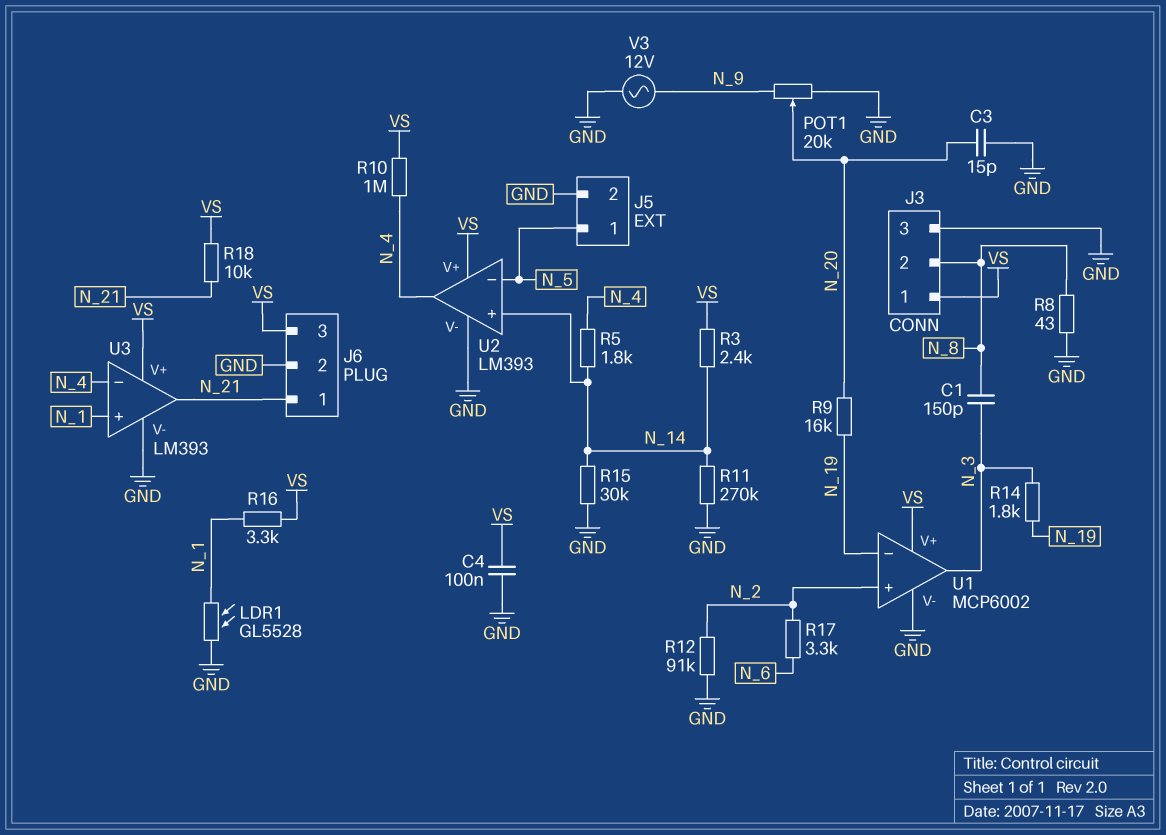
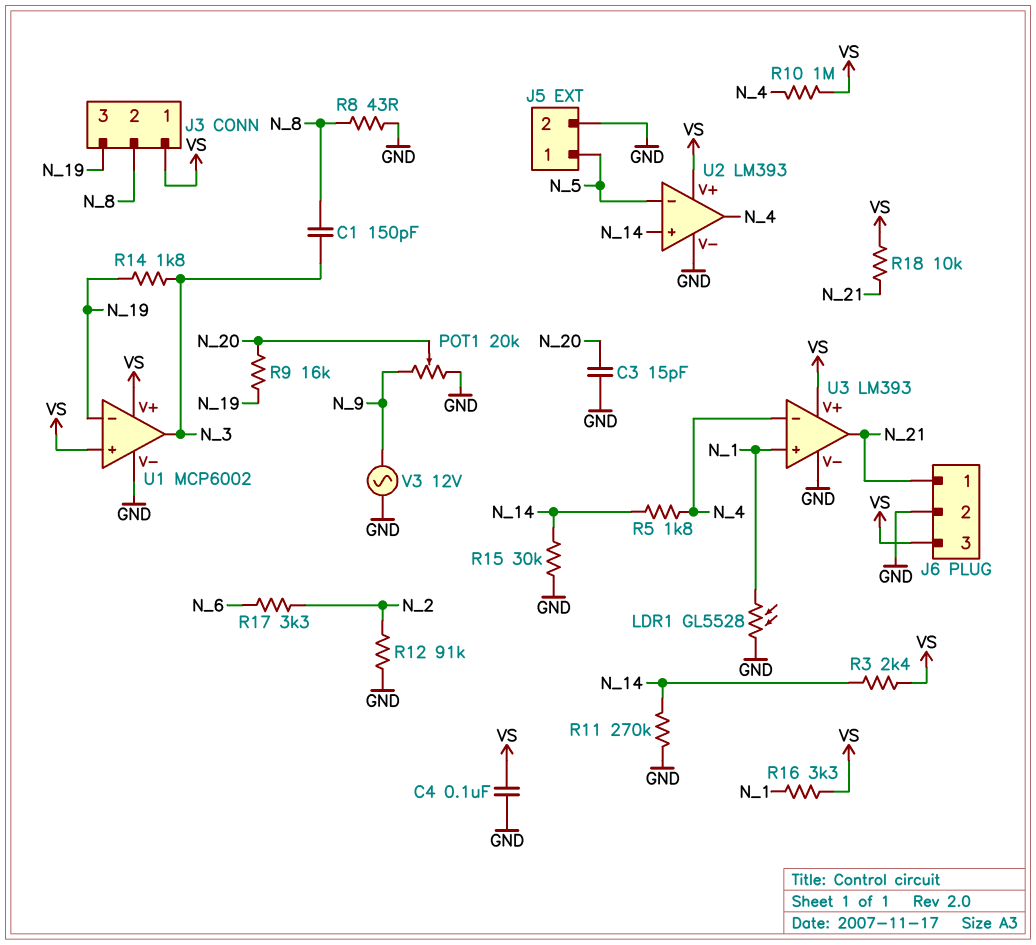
J3 pin 3: GND -> N_19
U1 pin in+: N_2 -> VS

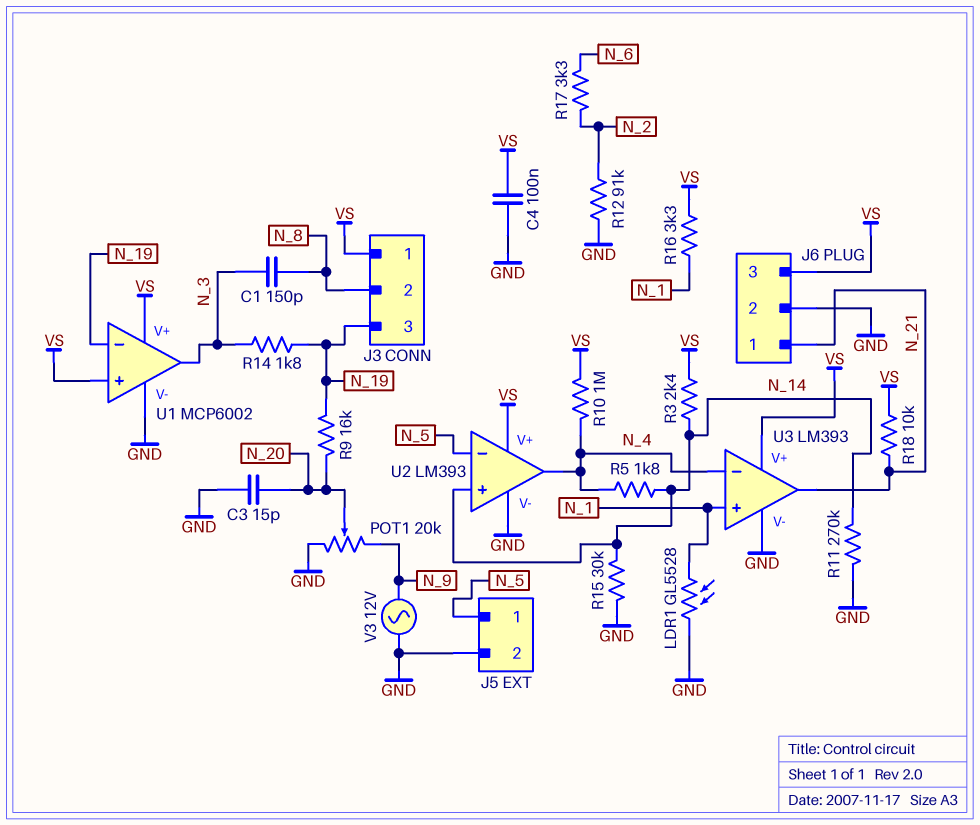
R8: 43 (GND, N_8) -> none

